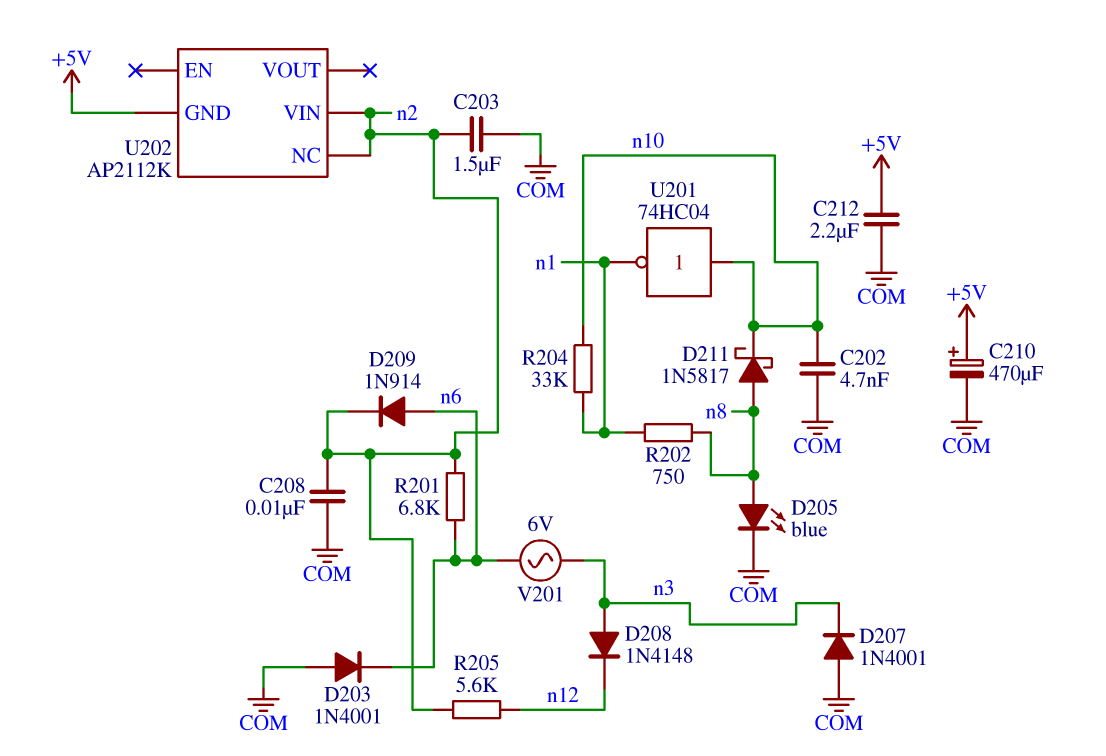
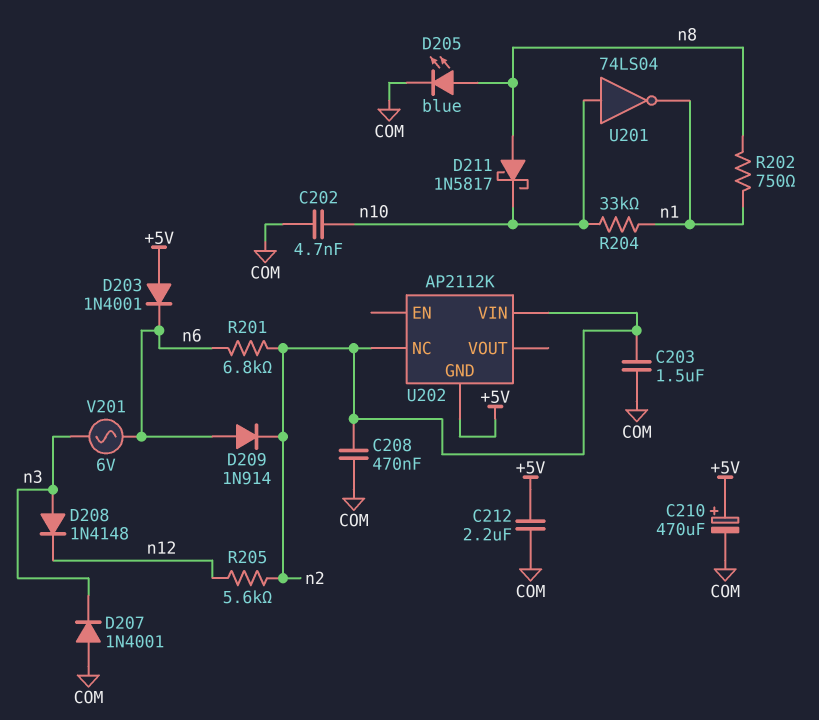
C208: 10nF (COM, n2) -> 470nF (COM, n2)
D203: diode 1N4001 (A COM, K n6) -> diode 1N4001 (A +5V, K n6)
U201: NOT 74HC04 (in n10, out n1) -> NOT 74LS04 (in n10, out n1)

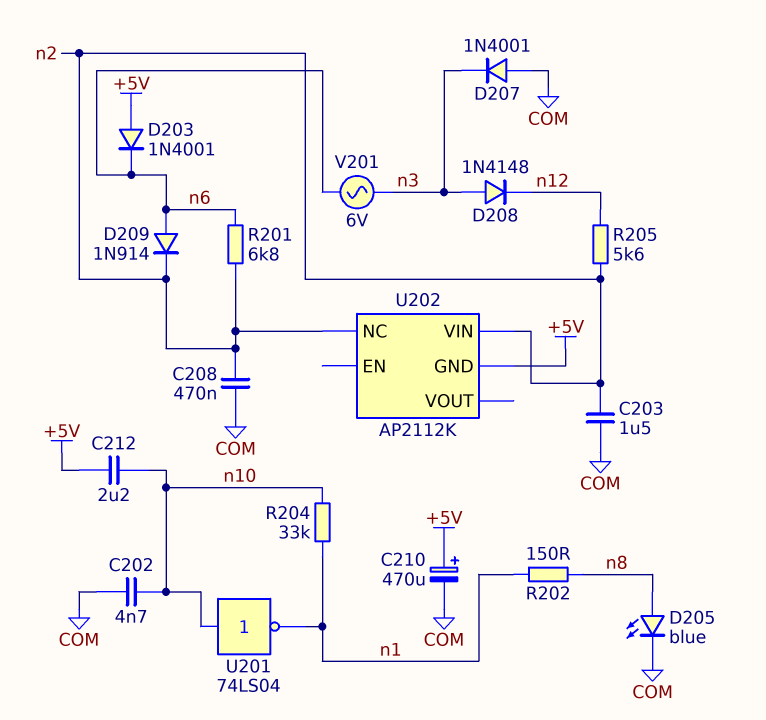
C212: 2.2uF (+5V, COM) -> 2.2uF (+5V, n10)
D211: schottky 1N5817 (A n8, K n10) -> none
R202: 750 (n1, n8) -> 150 (n1, n8)

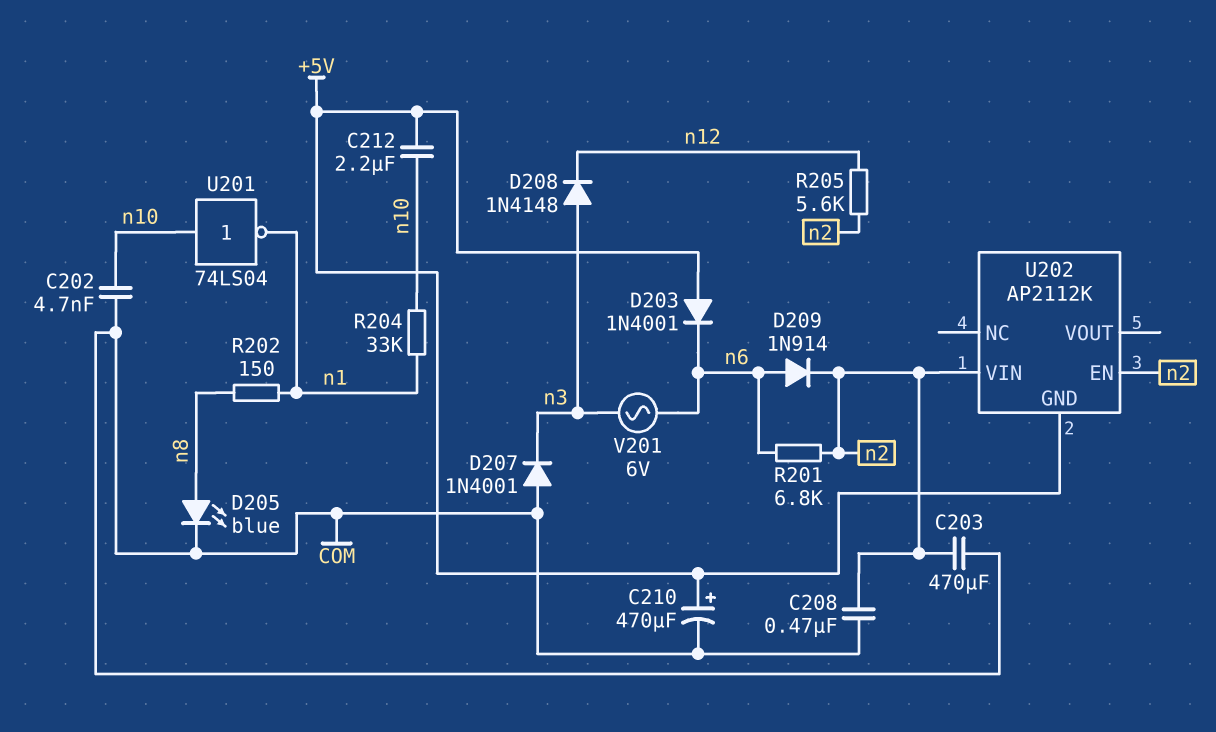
C203: 1.5uF (COM, n2) -> 470uF (COM, n2)
U202 pin EN: none -> n2
U202 pin NC: n2 -> none

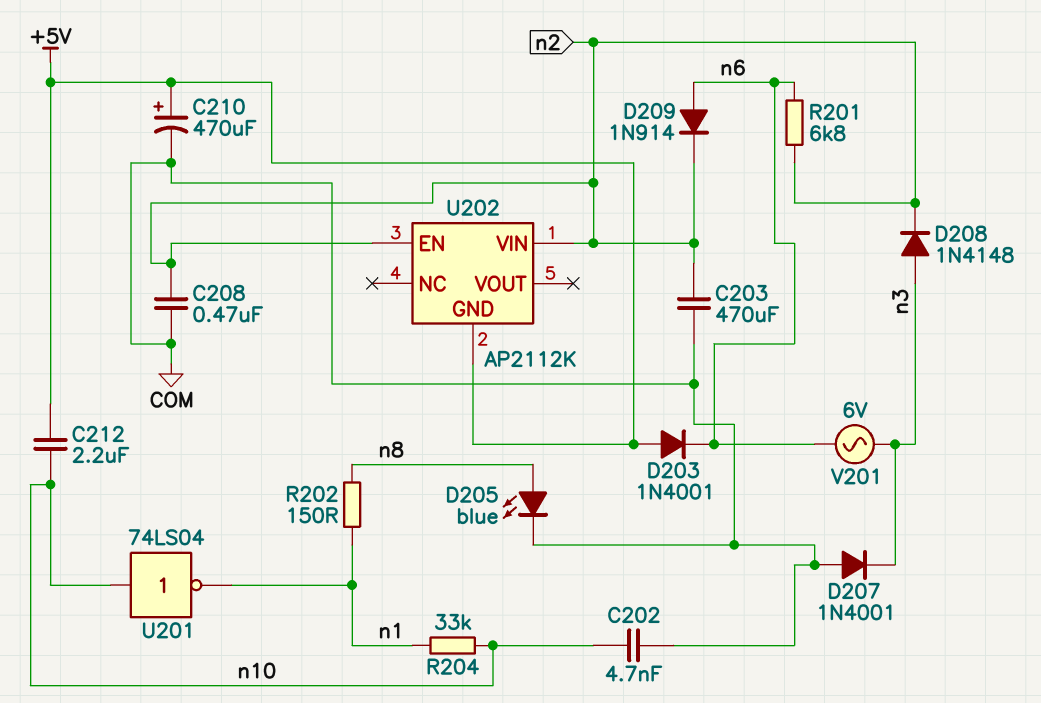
D208: diode 1N4148 (A n3, K n12) -> diode 1N4148 (A n3, K n2)
R205: 5.6k (n2, n12) -> none

